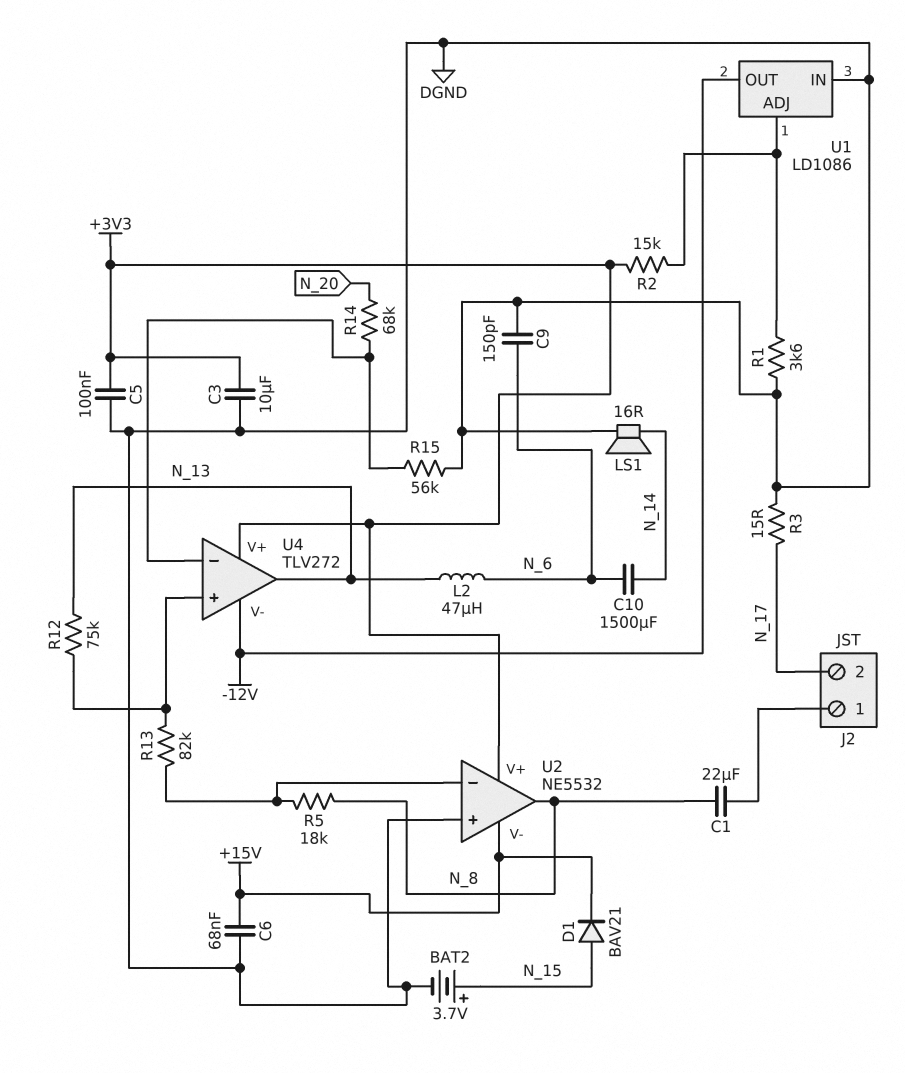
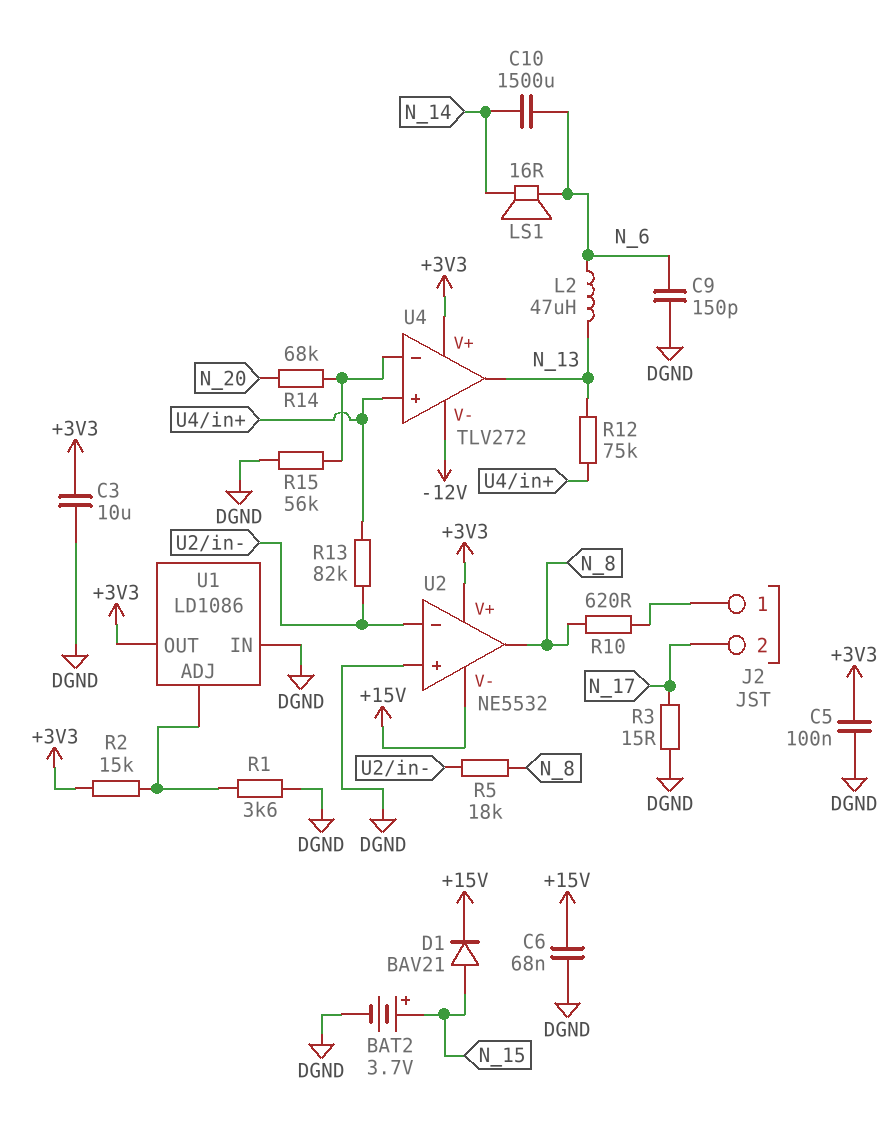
C1: 22uF (J2/1, N_8) -> none
LS1: speaker 16R (DGND, N_14) -> speaker 16R (N_6, N_14)
R10: none -> 620 (J2/1, N_8)
U1 pin OUT: -12V -> +3V3

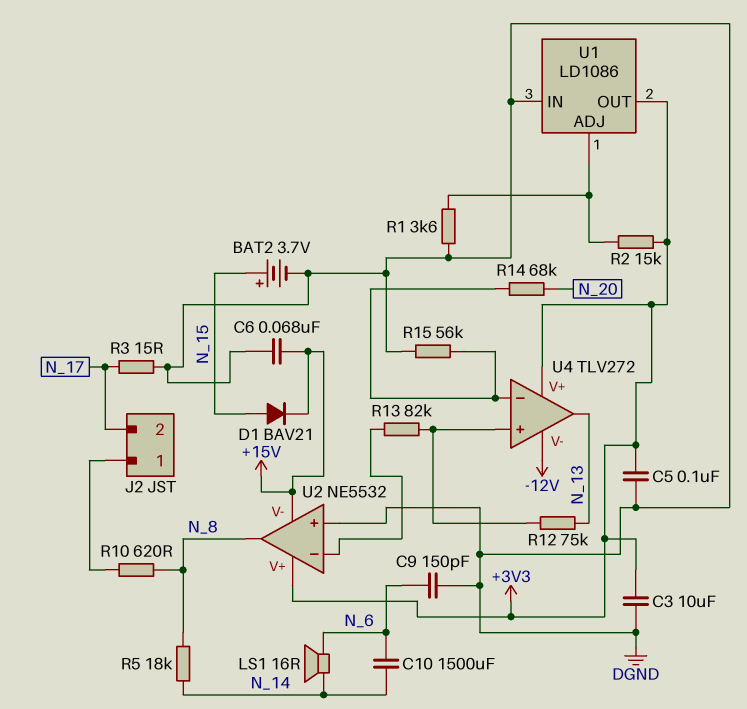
L2: 47uH (N_6, N_13) -> none
R5: 18k (N_8, U2/in-) -> 18k (N_8, N_14)

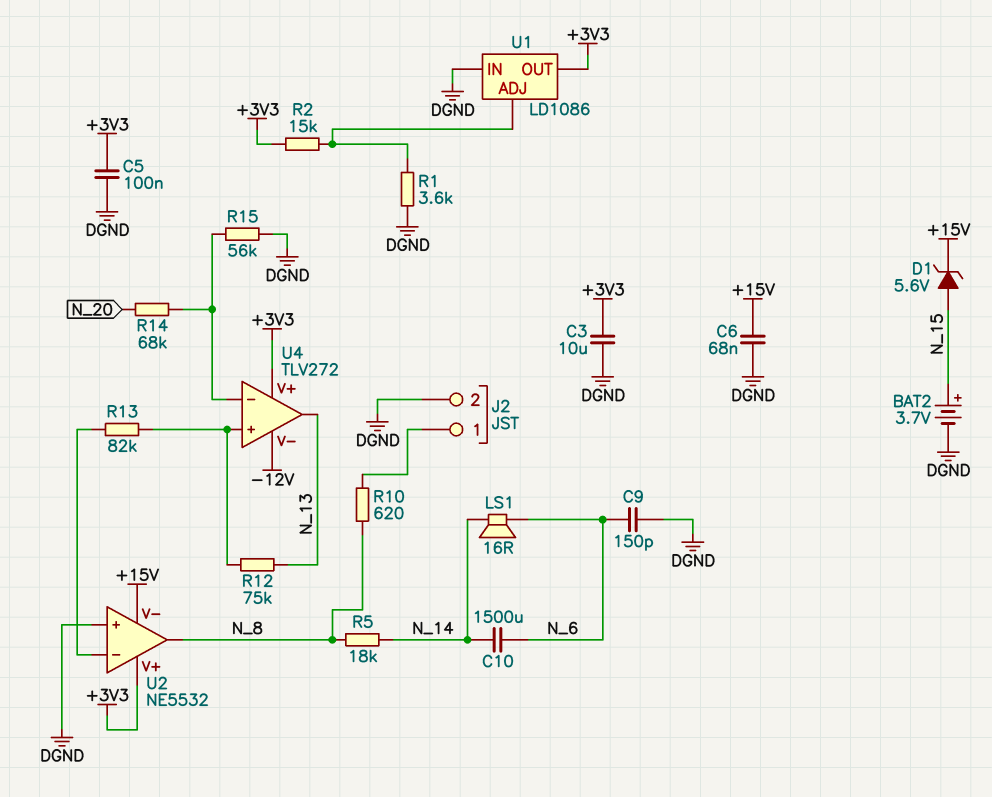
D1: diode BAV21 (A N_15, K +15V) -> zener 5.6V (A N_15, K +15V)
J2 pin 2: N_17 -> DGND
R3: 15 (DGND, N_17) -> none

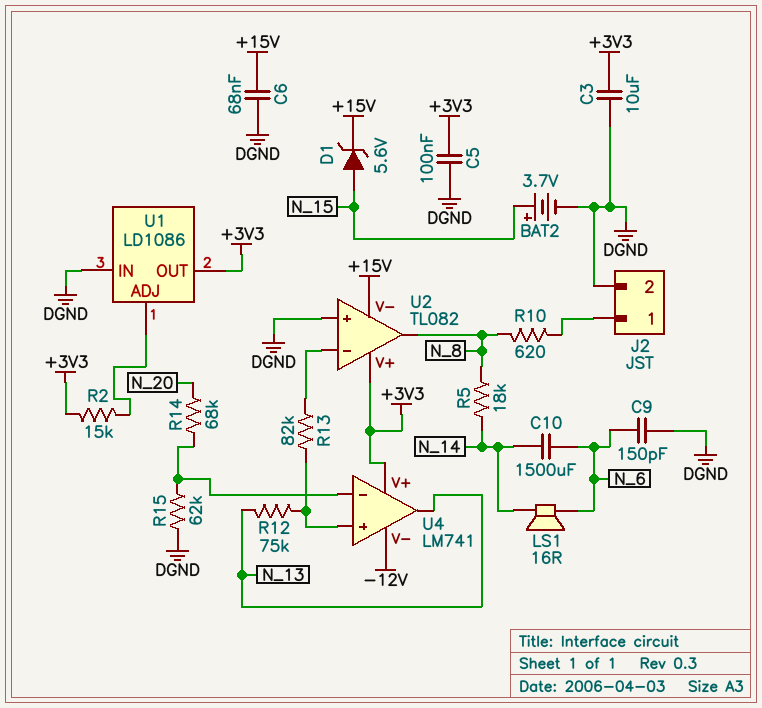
R1: 3.6k (DGND, U1/ADJ) -> none
R15: 56k (DGND, U4/in-) -> 62k (DGND, U4/in-)
U2: NE5532 -> TL082
U4: TLV272 -> LM741

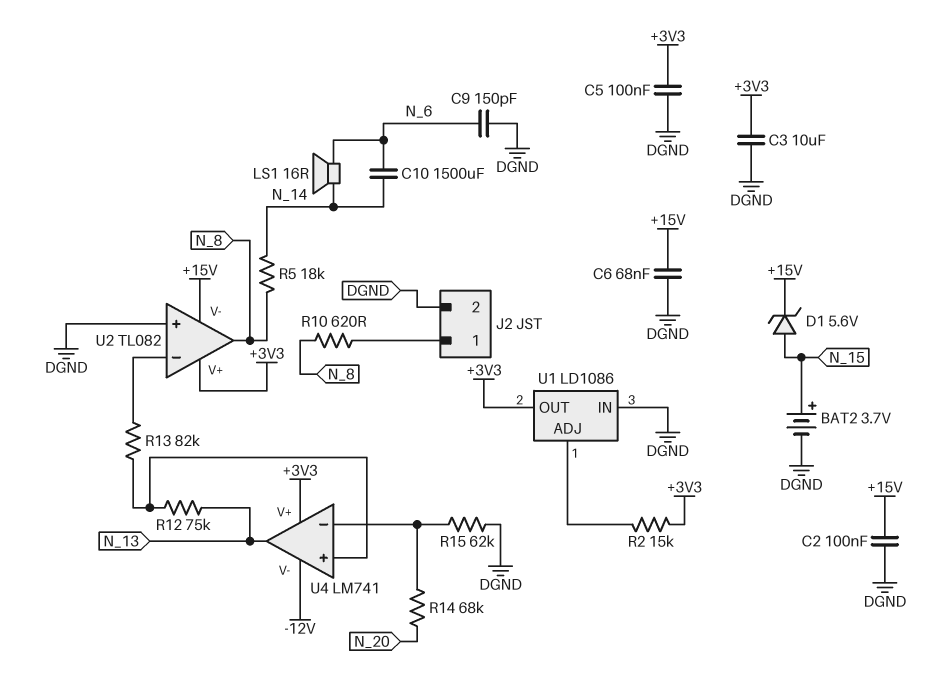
C2: none -> 100nF (+15V, DGND)

